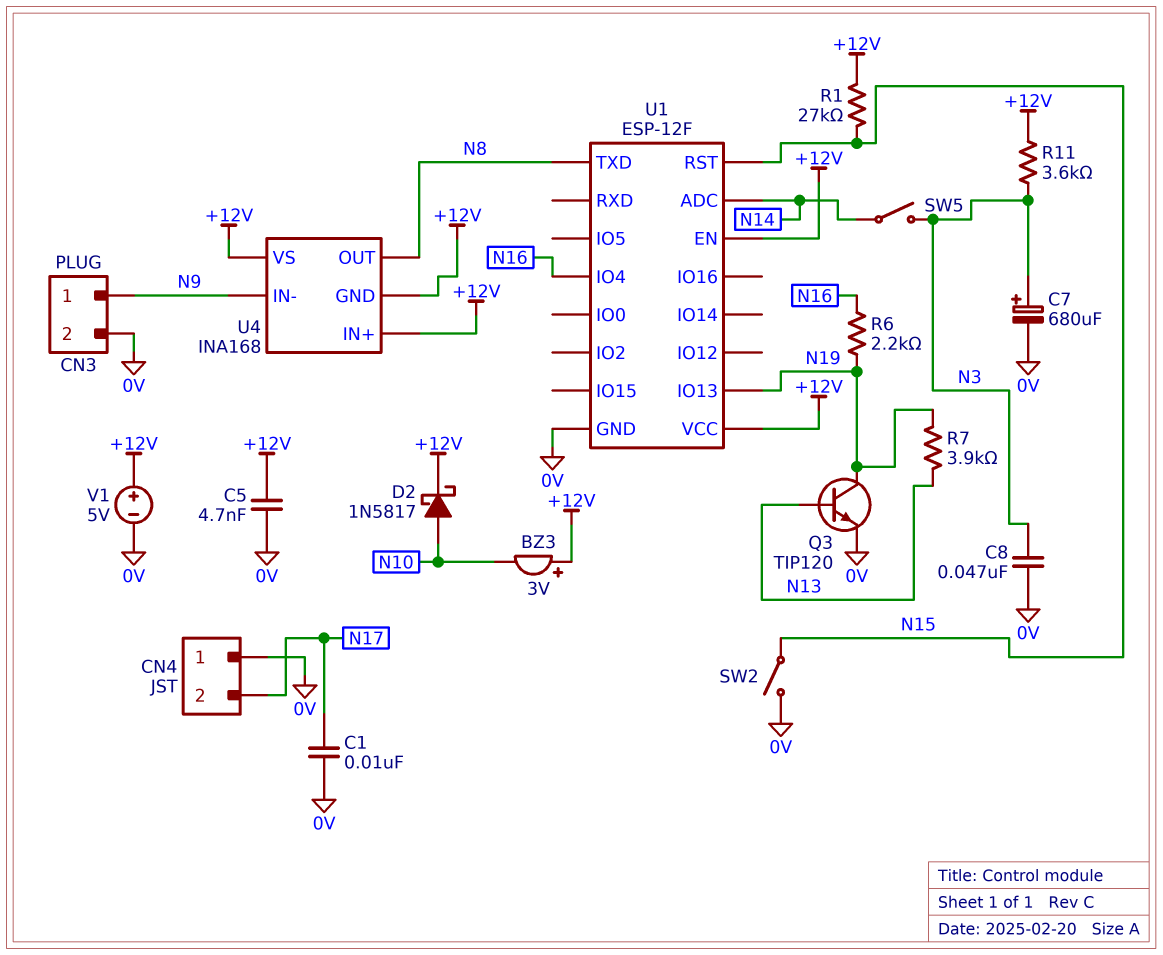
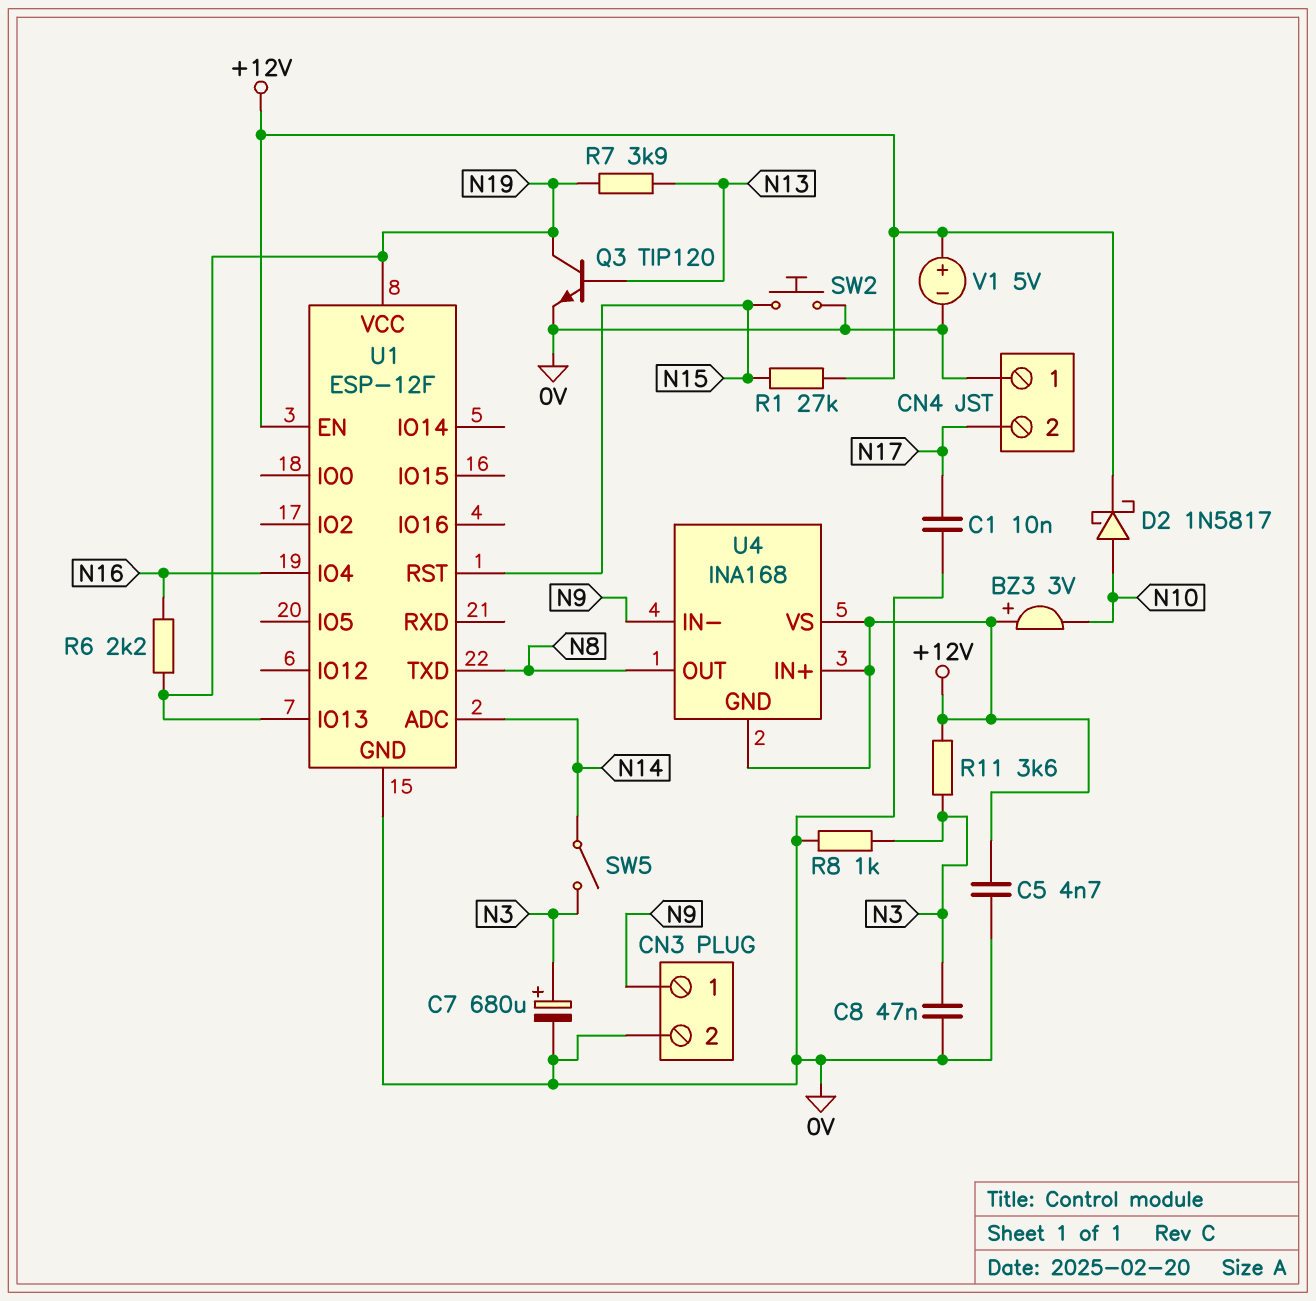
R8: none -> 1k (0V, N3)
SW2: switch (0V, N15) -> button (0V, N15)
U1 pin VCC: +12V -> N19

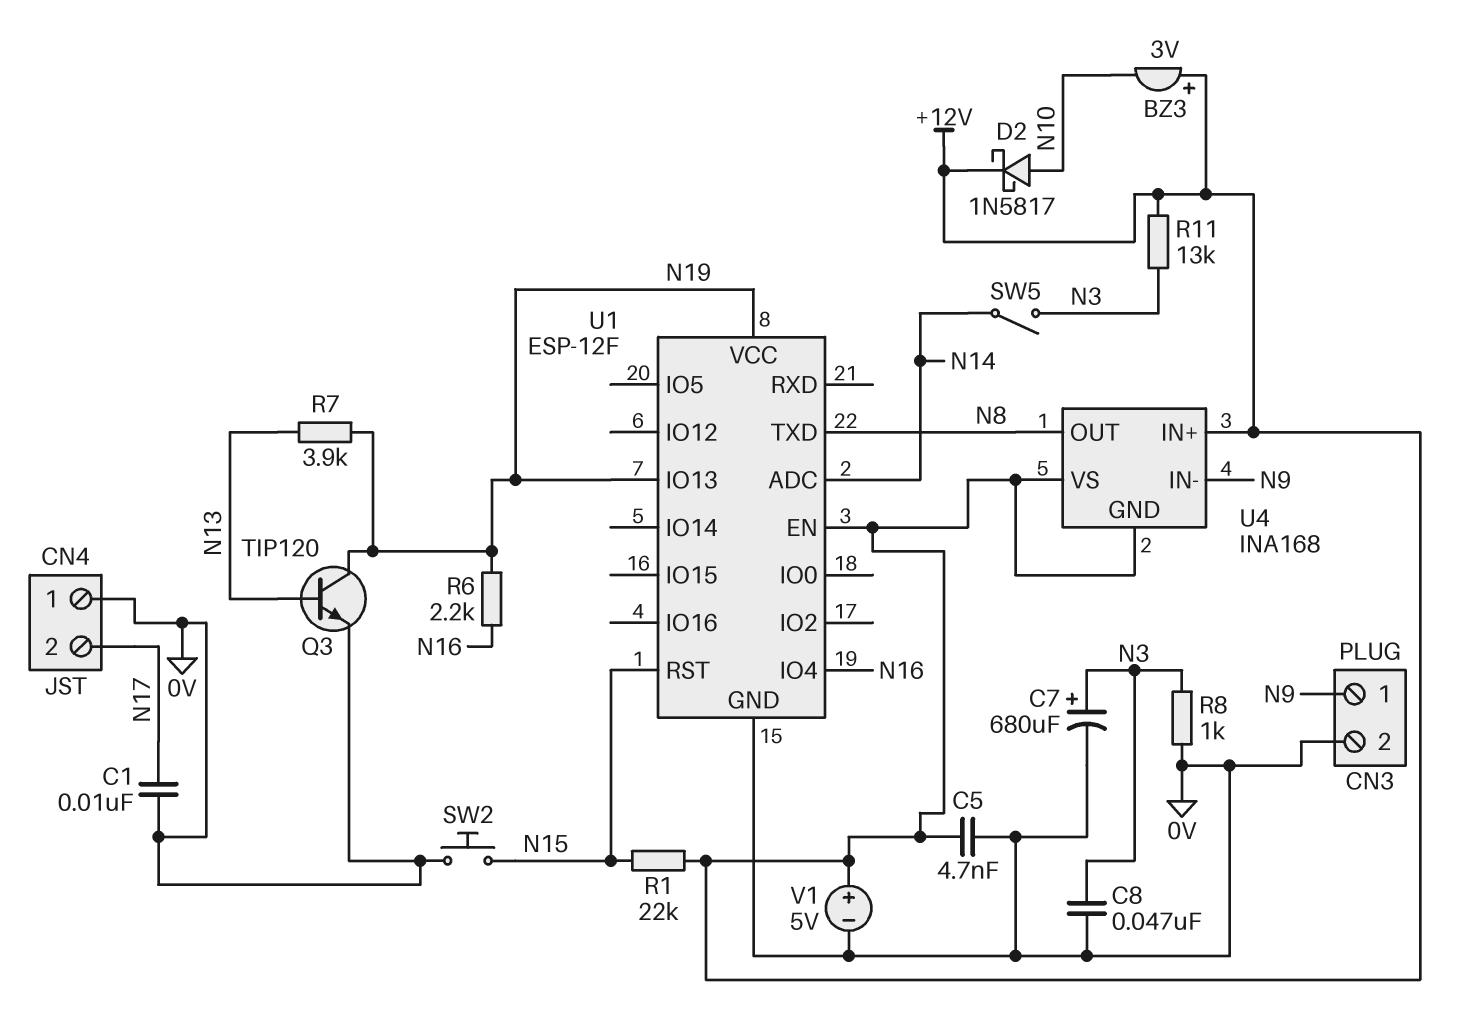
R1: 27k (+12V, N15) -> 22k (+12V, N15)
R11: 3.6k (+12V, N3) -> 13k (+12V, N3)

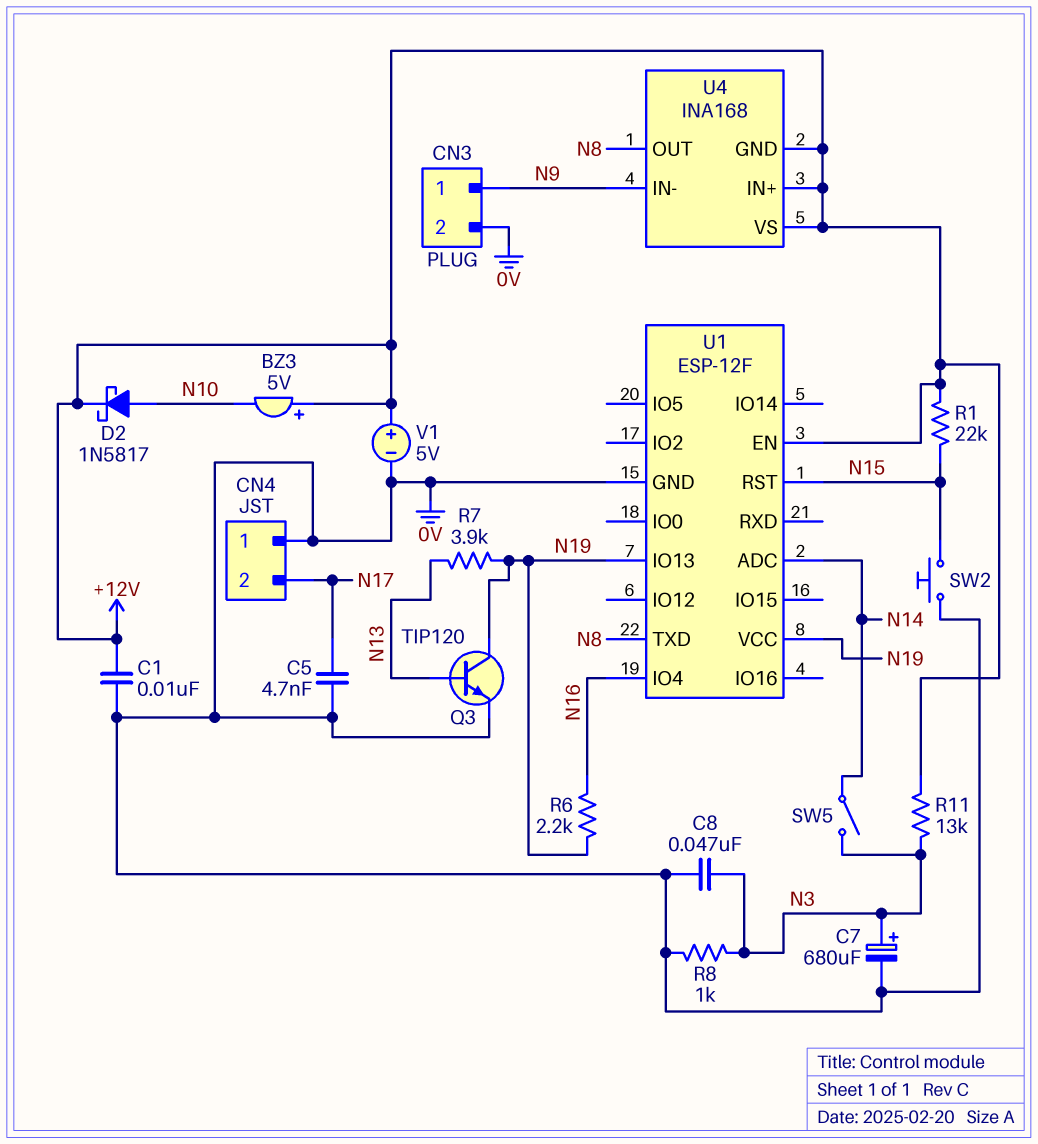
BZ3: buzzer 3V (plus +12V, minus N10) -> buzzer 5V (plus +12V, minus N10)
C1: 10nF (0V, N17) -> 10nF (+12V, 0V)
C5: 4.7nF (+12V, 0V) -> 4.7nF (0V, N17)

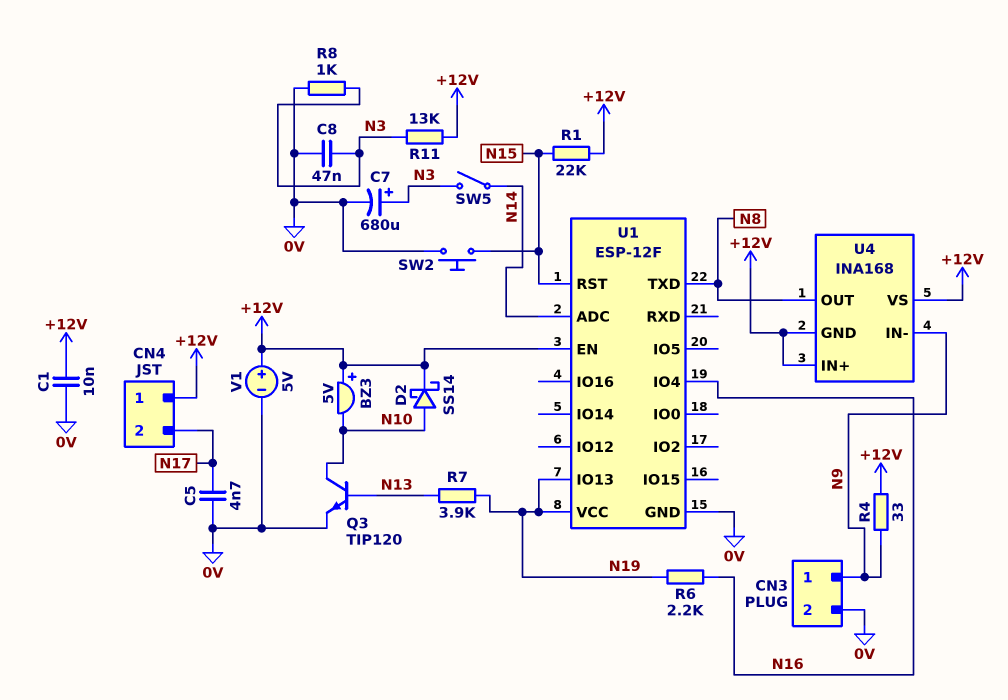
CN4 pin 1: 0V -> +12V
D2: schottky 1N5817 (A N10, K +12V) -> schottky SS14 (A N10, K +12V)
Q3: NPN TIP120 (B N13, C N19, E 0V) -> NPN TIP120 (B N13, C N10, E 0V)
R4: none -> 33 (+12V, N9)

